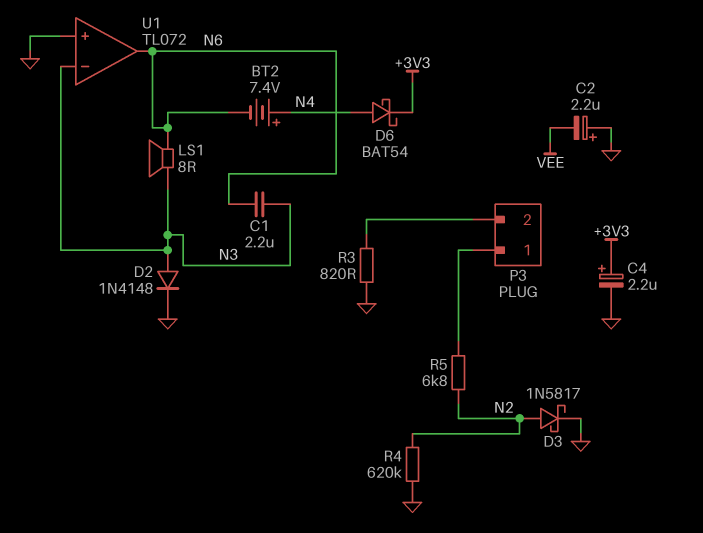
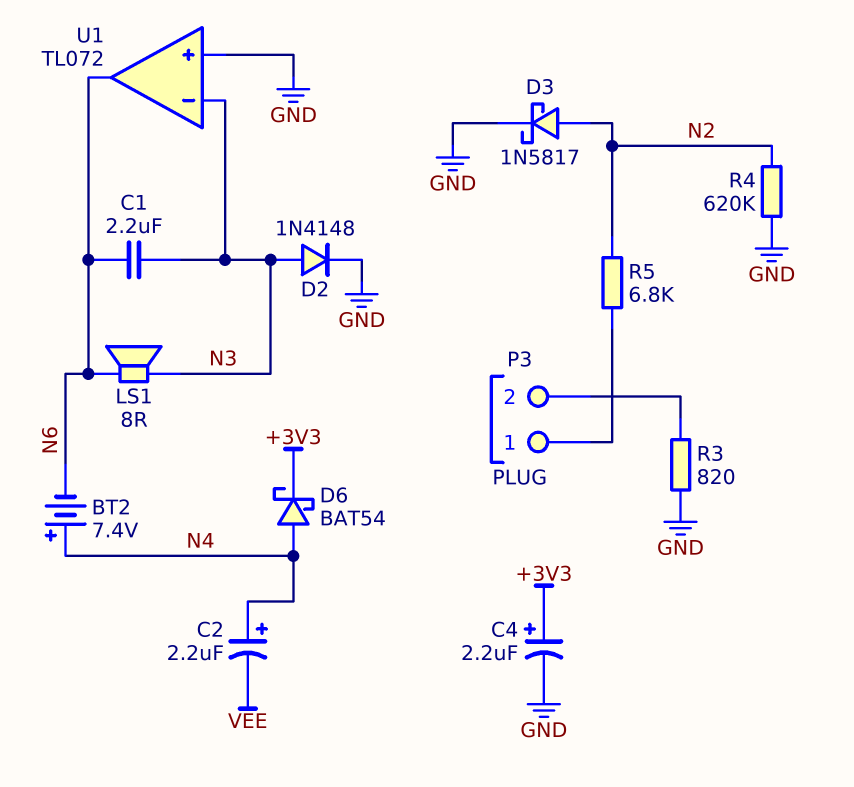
C2: 2.2uF (plus GND, minus VEE) -> 2.2uF (plus N4, minus VEE)

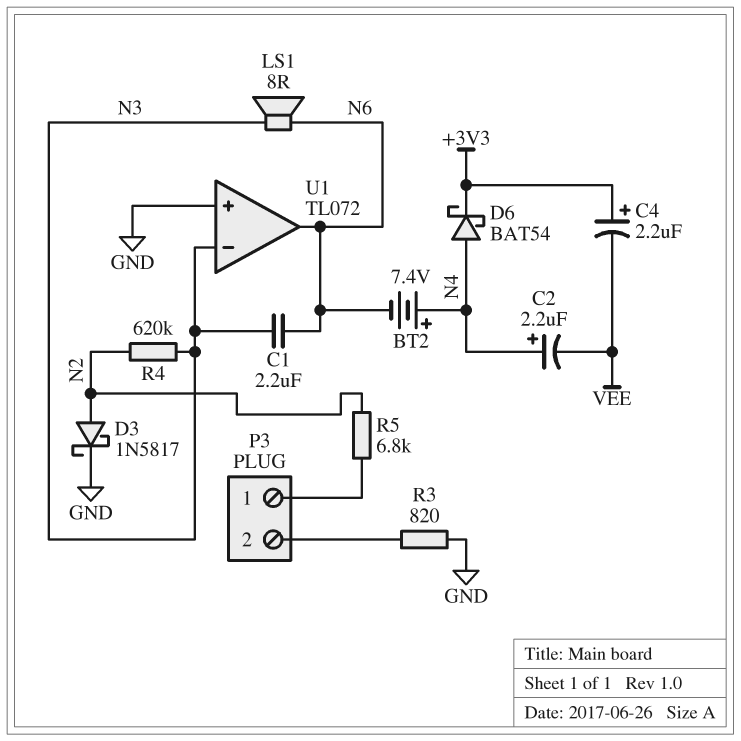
C4: 2.2uF (plus +3V3, minus GND) -> 2.2uF (plus +3V3, minus VEE)
D2: diode 1N4148 (A N3, K GND) -> none
R4: 620k (GND, N2) -> 620k (N2, N3)

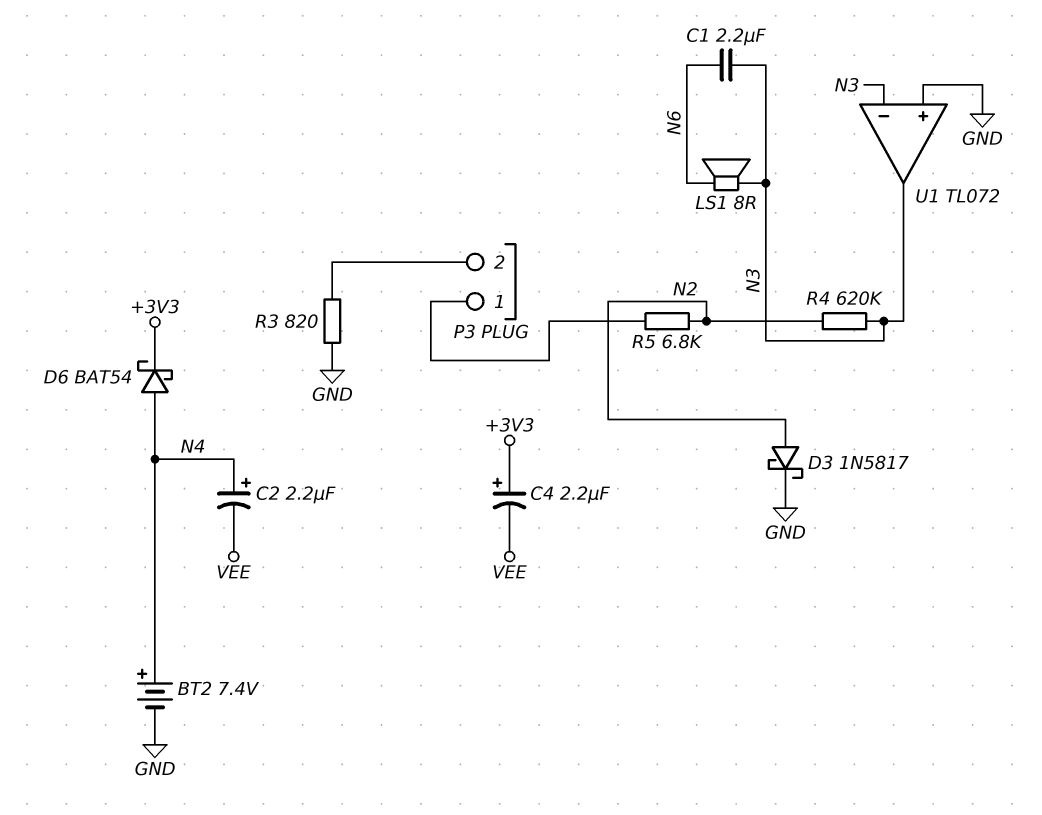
BT2: 7.4V (plus N4, minus N6) -> 7.4V (plus N4, minus GND)
U1 pin out: N6 -> N3

